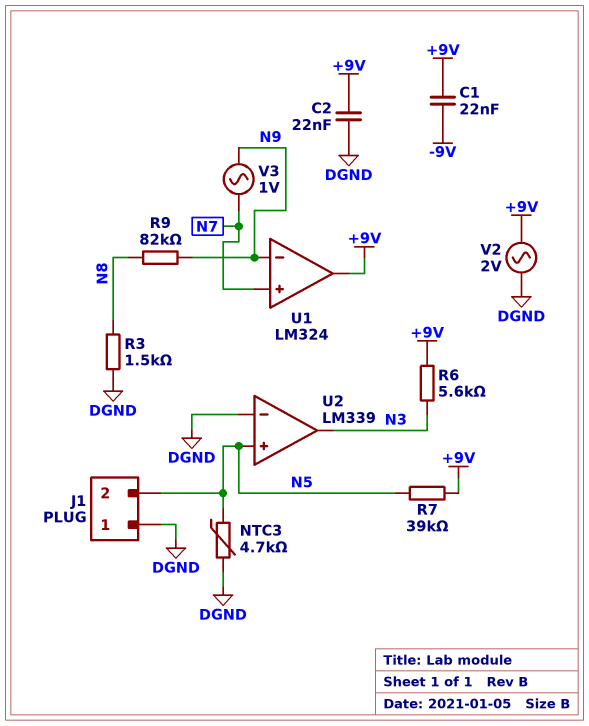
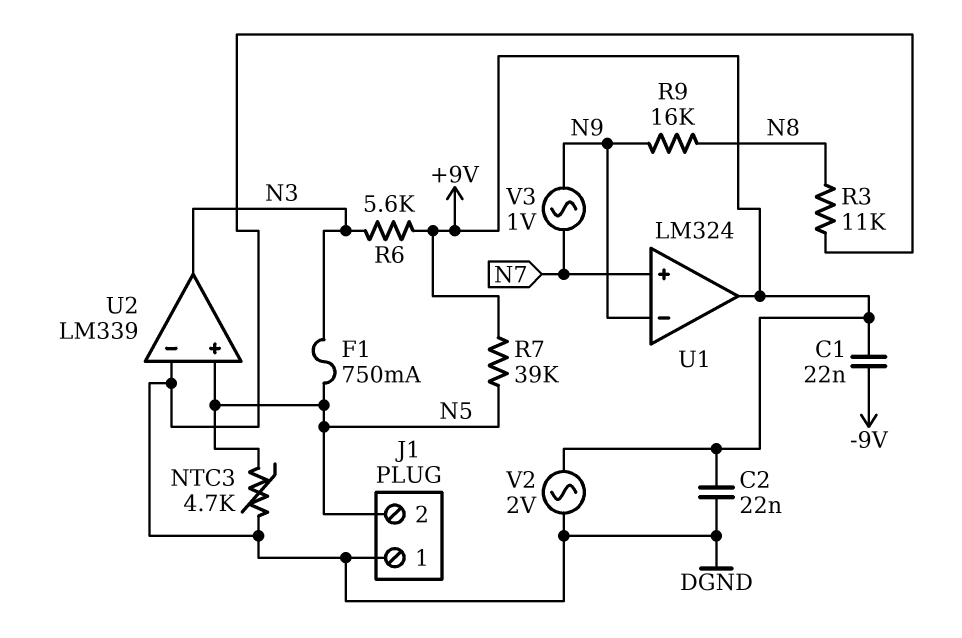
F1: none -> 750mA (N3, N5)
R3: 1.5k (DGND, N8) -> 11k (DGND, N8)
R9: 82k (N8, N9) -> 16k (N8, N9)

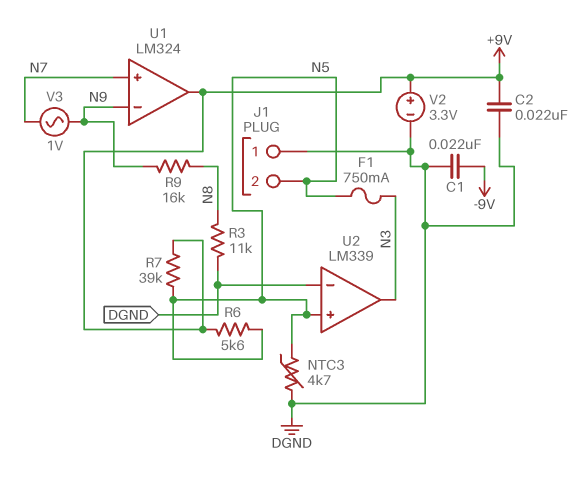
C1: 22nF (+9V, -9V) -> 22nF (-9V, DGND)
R6: 5.6k (+9V, N3) -> 5.6k (+9V, N5)
V2: AC 2V (+9V, DGND) -> 3.3V (plus +9V, minus DGND)

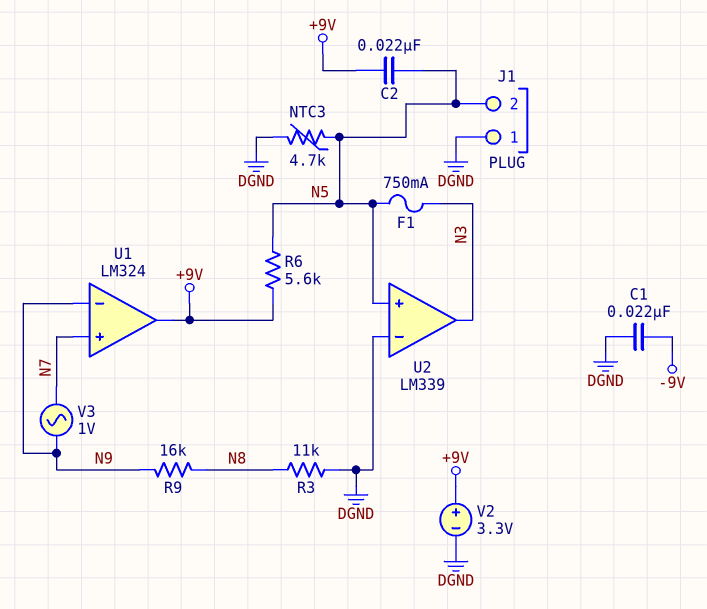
C2: 22nF (+9V, DGND) -> 22nF (+9V, N5)
R7: 39k (+9V, N5) -> none

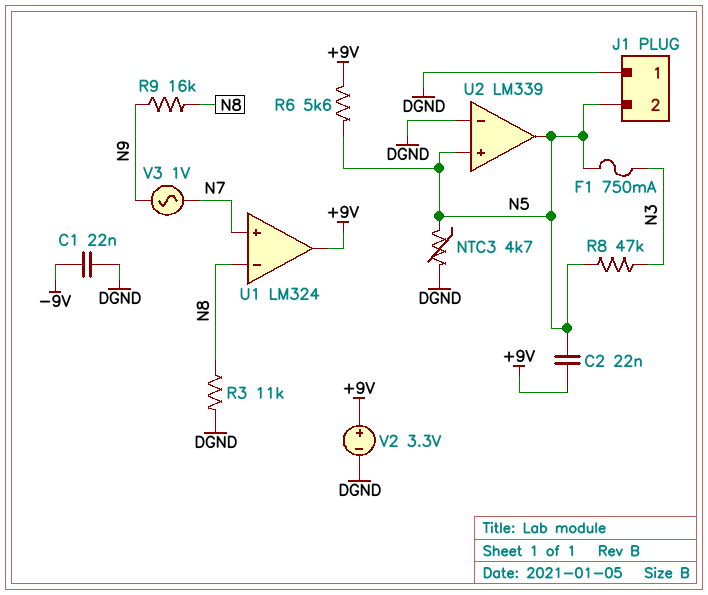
R8: none -> 47k (N3, N5)
U1 pin in-: N9 -> N8
U2 pin out: N3 -> N5

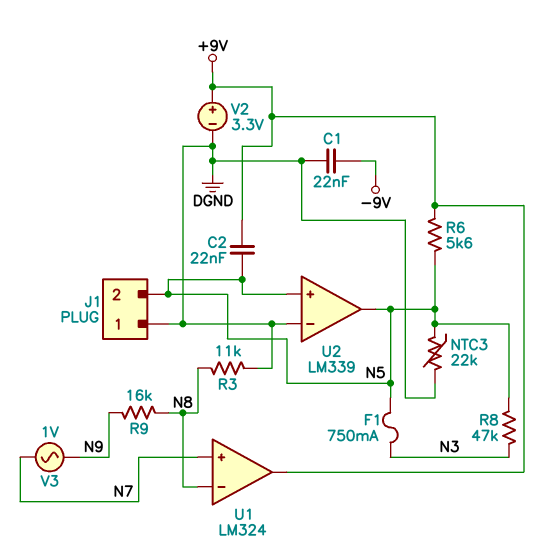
NTC3: 4.7k (DGND, N5) -> 22k (DGND, N5)

